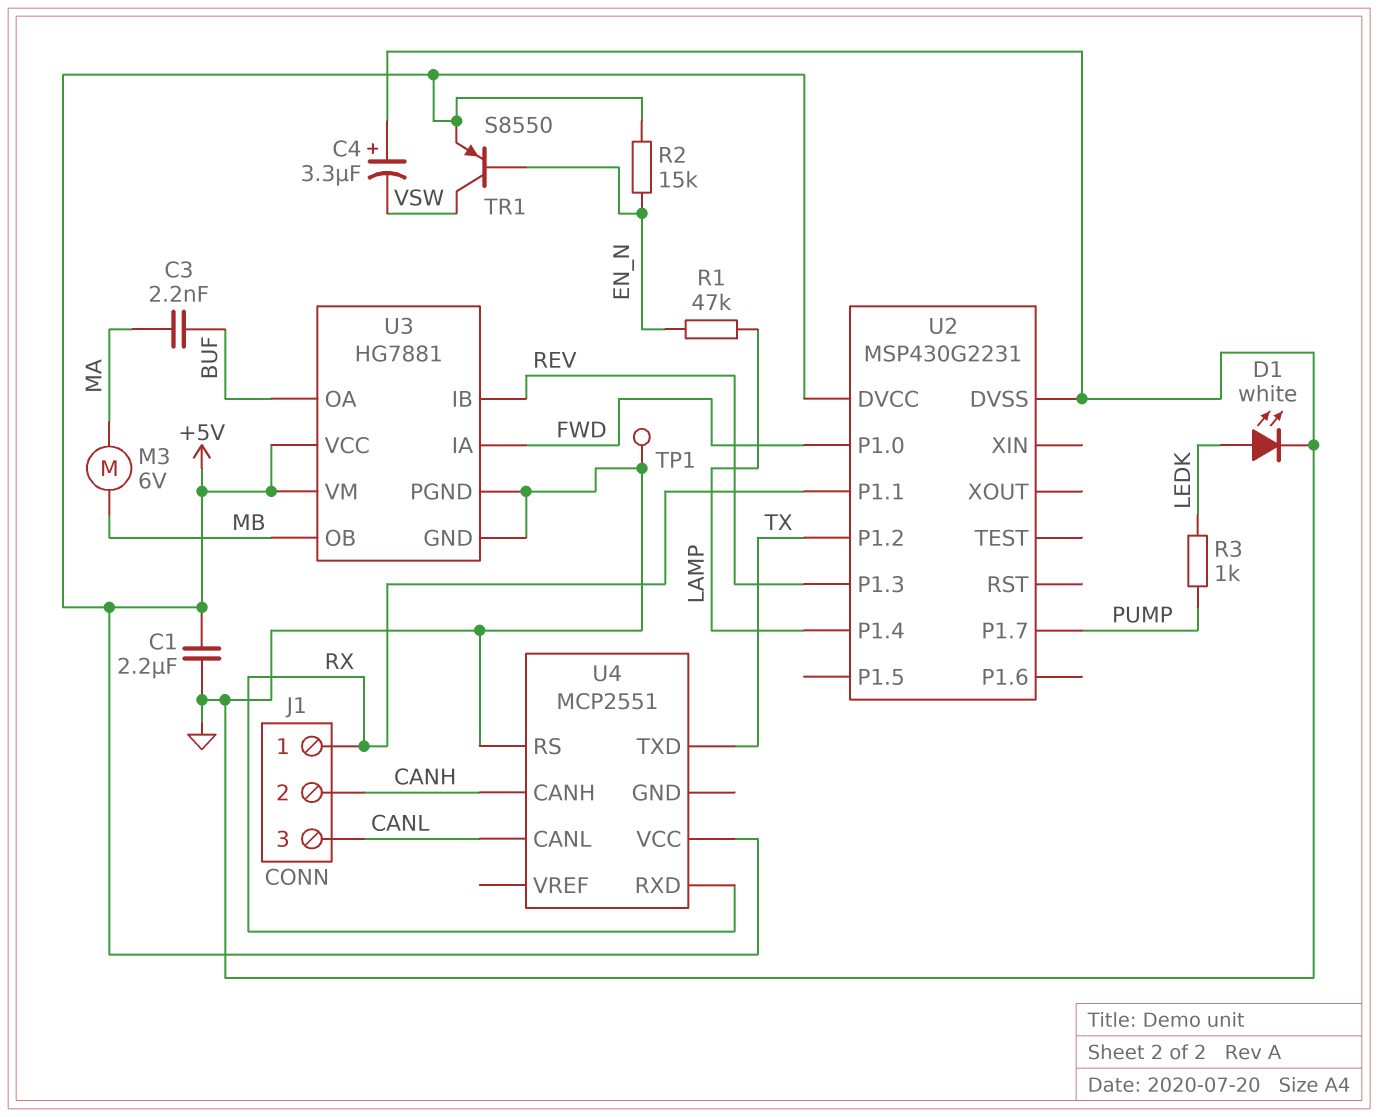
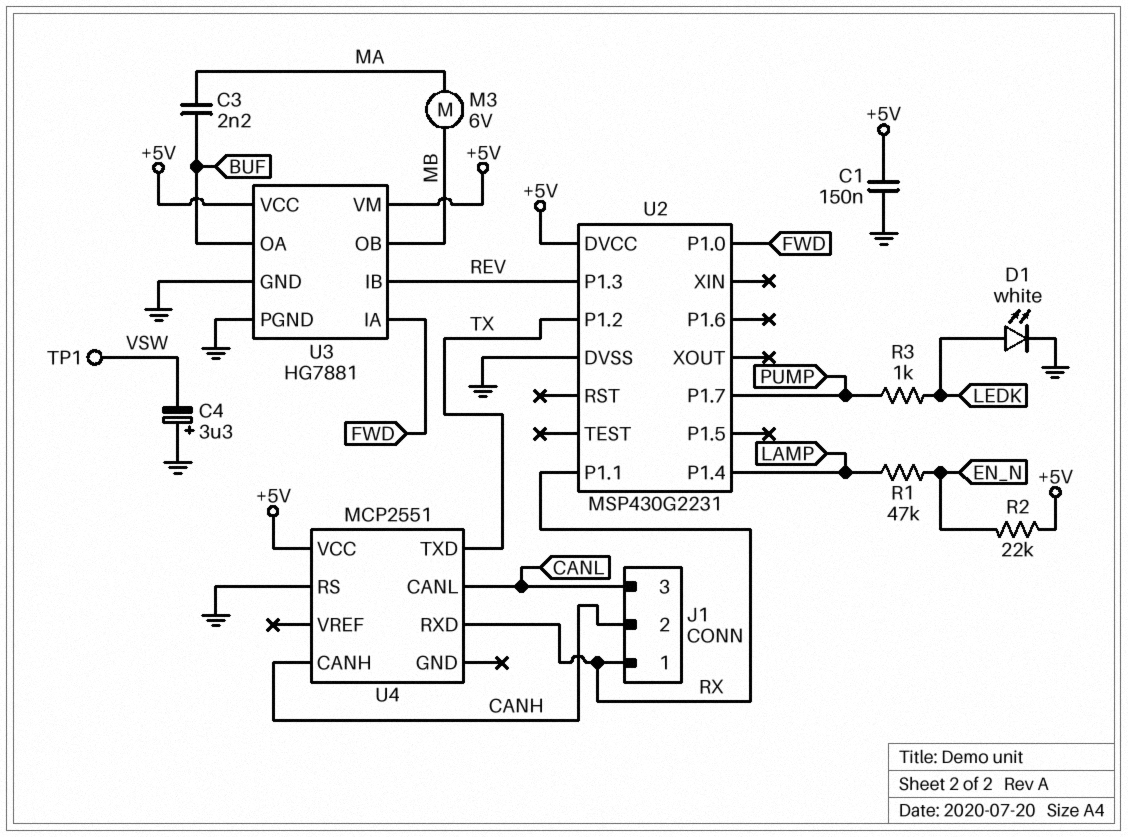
C1: 2.2uF (+5V, GND) -> 150nF (+5V, GND)
R2: 15k (+5V, EN_N) -> 22k (+5V, EN_N)
TP1: test point (GND) -> test point (VSW)
TR1: PNP S8550 (B EN_N, C VSW, E +5V) -> none

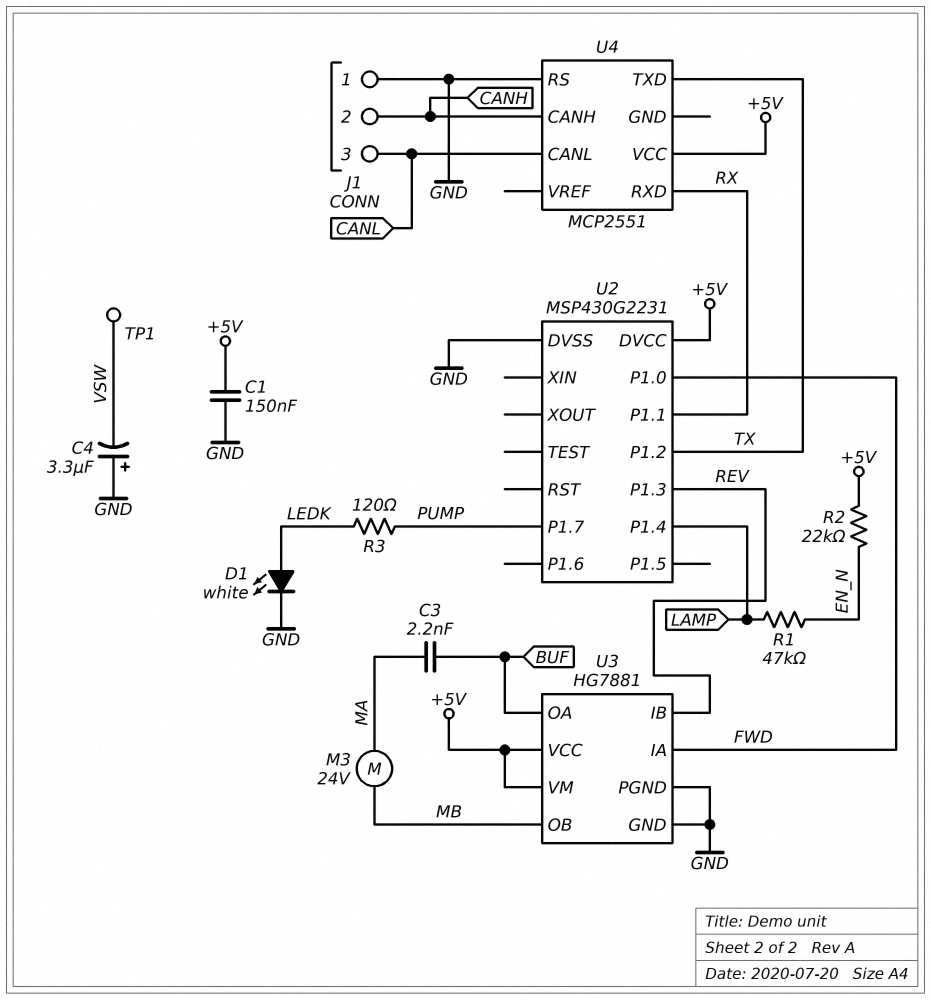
J1 pin 1: RX -> GND
M3: motor 6V (MA, MB) -> motor 24V (MA, MB)
R3: 1k (LEDK, PUMP) -> 120 (LEDK, PUMP)

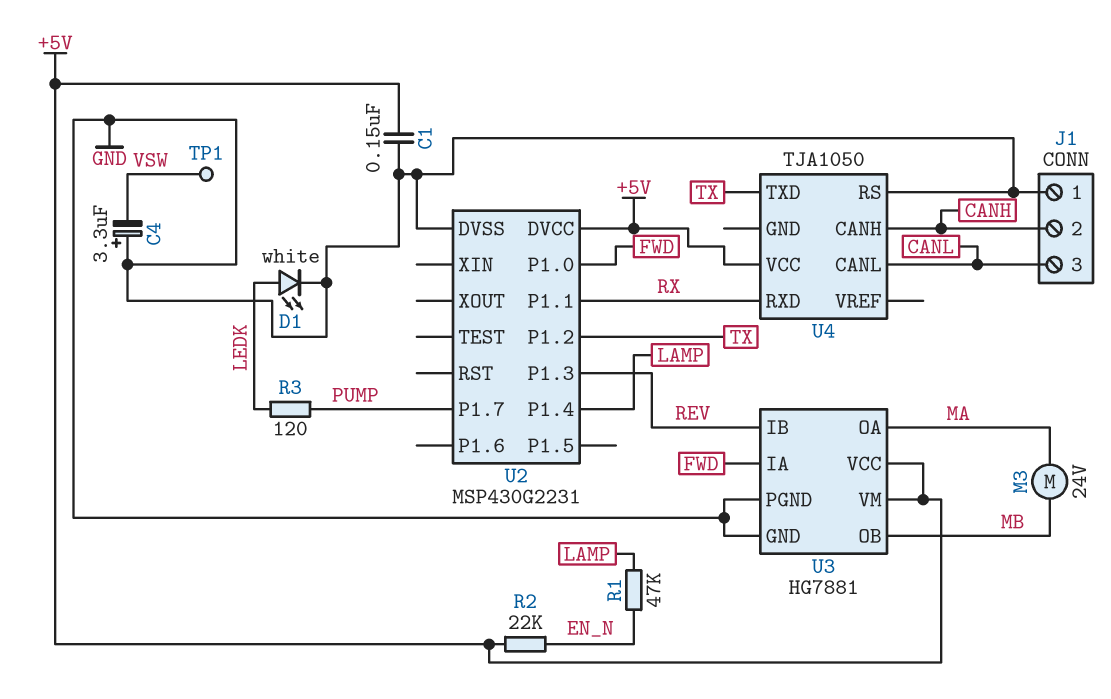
C3: 2.2nF (BUF, MA) -> none
U3 pin OA: BUF -> MA
U4: MCP2551 -> TJA1050

